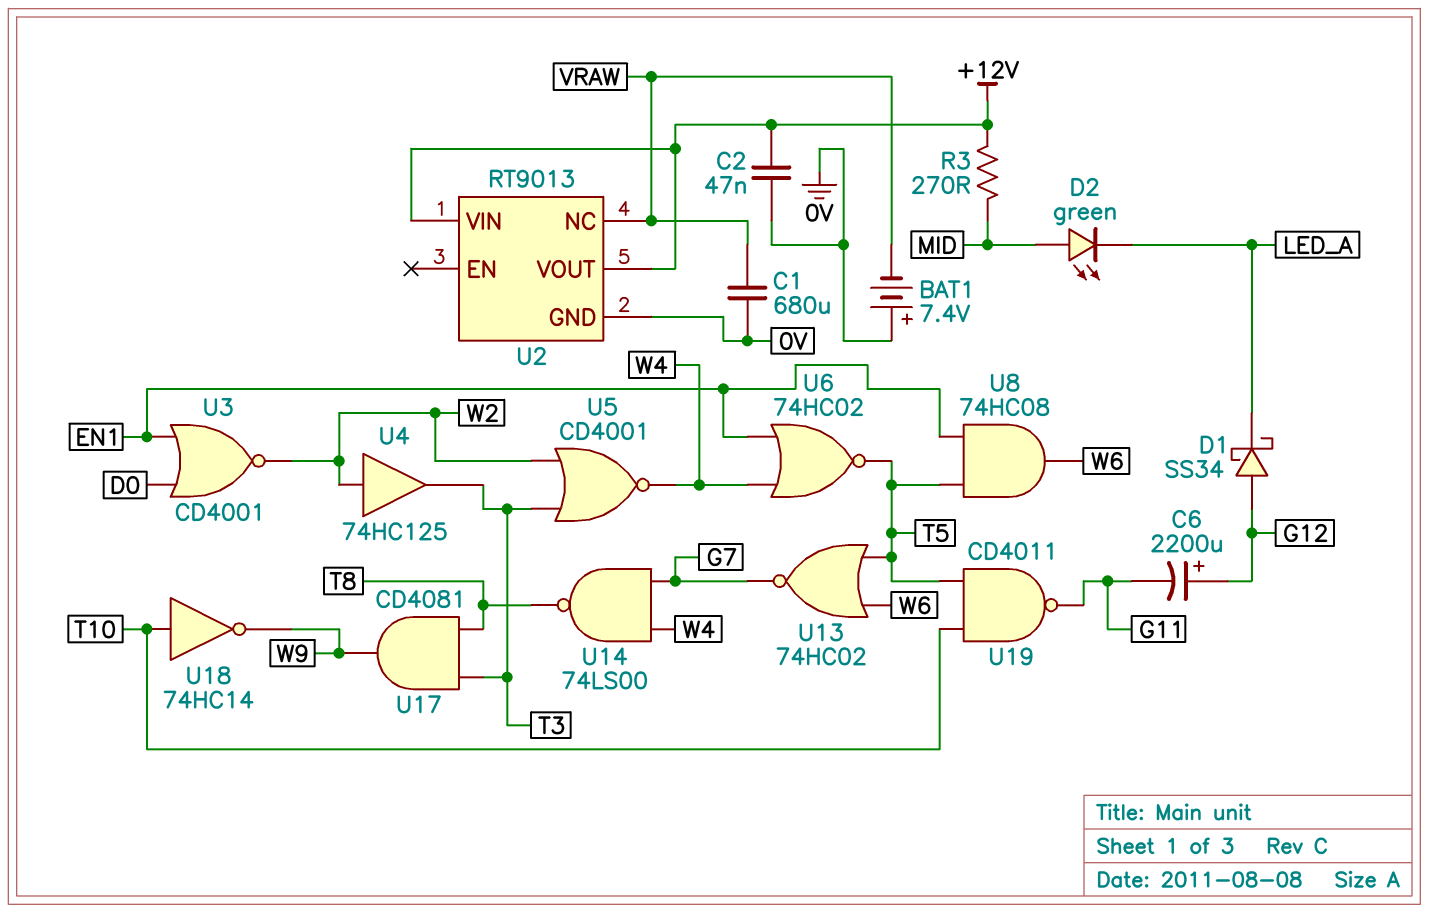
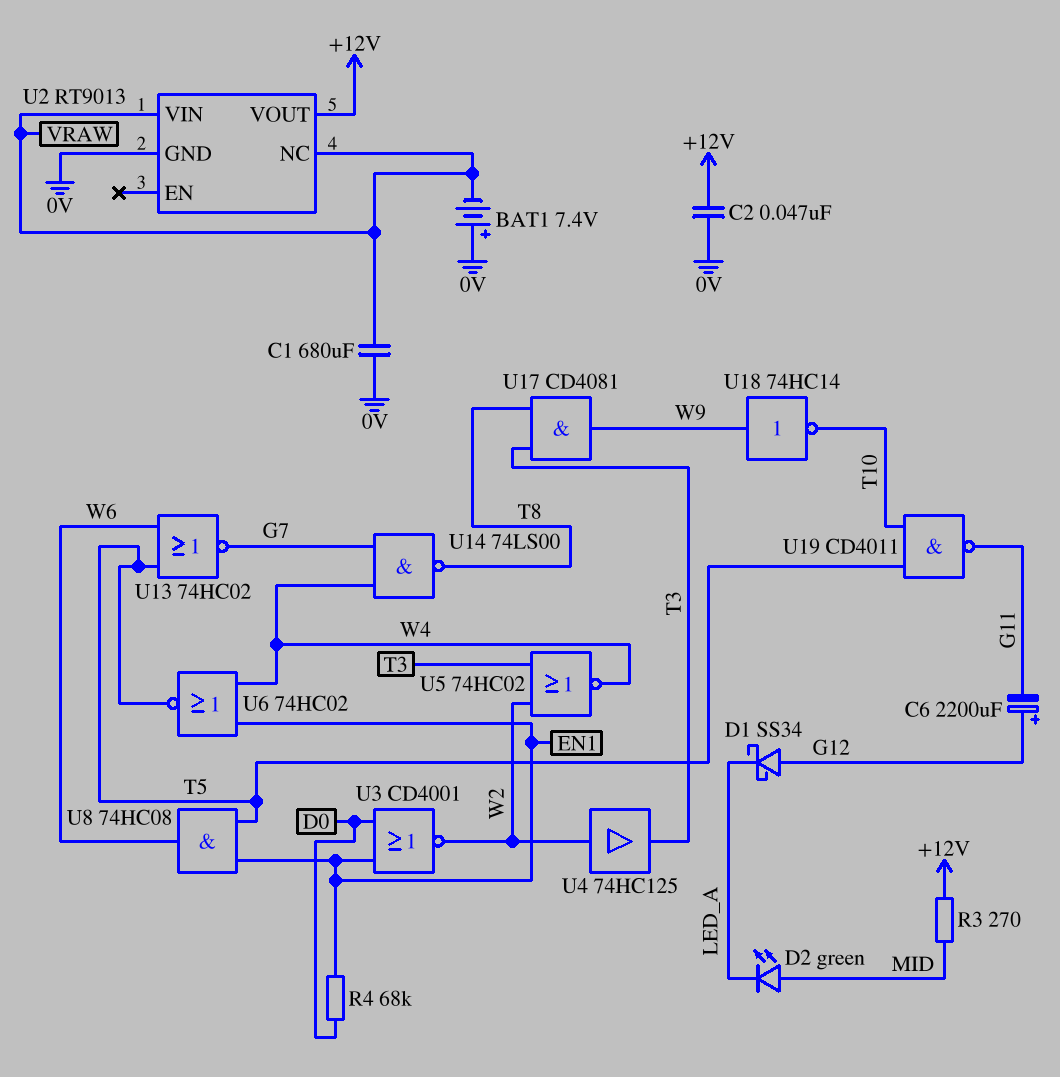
R4: none -> 68k (D0, EN1)
U2 pin VIN: +12V -> VRAW
U5: NOR CD4001 (in T3, in W2, out W4) -> NOR 74HC02 (in T3, in W2, out W4)
U18: NOT 74HC14 (in T10, out W9) -> NOT 74HC14 (in W9, out T10)

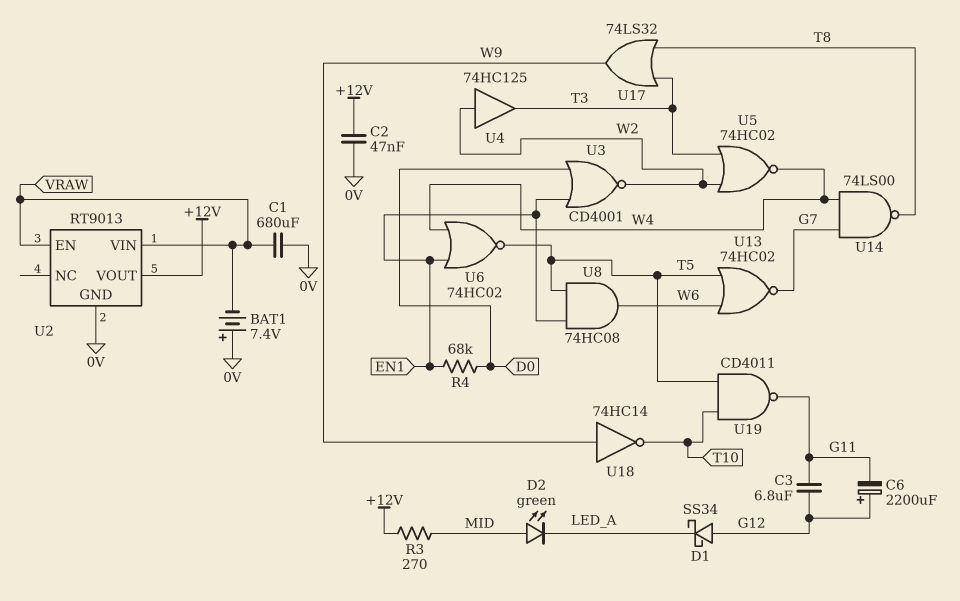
C3: none -> 6.8uF (G11, G12)
U2 pin EN: none -> VRAW
U2 pin NC: VRAW -> none
U17: AND CD4081 (in T3, in T8, out W9) -> OR 74LS32 (in T3, in T8, out W9)

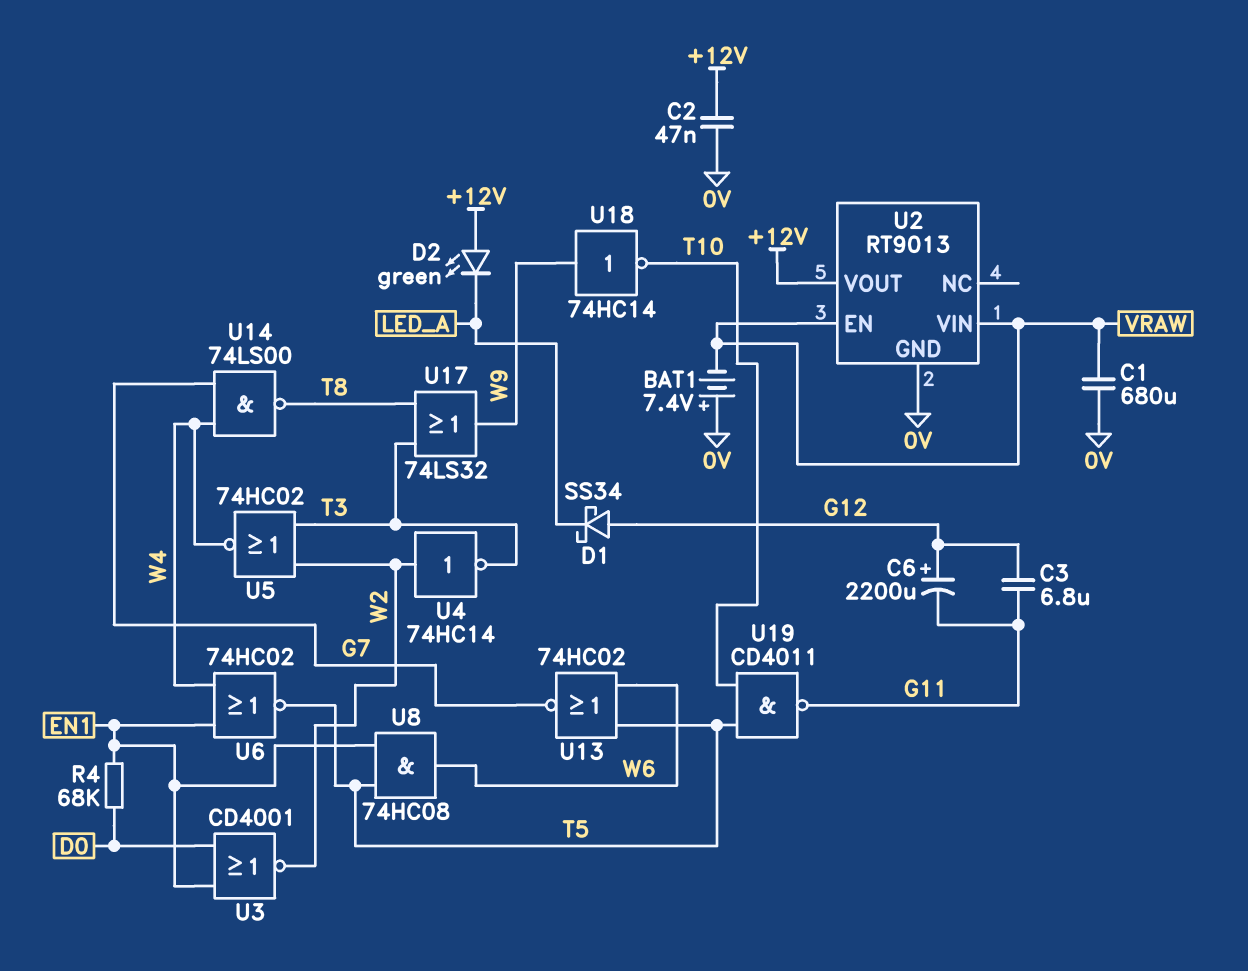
D2: LED green (A MID, K LED_A) -> LED green (A +12V, K LED_A)
R3: 270 (+12V, MID) -> none
U4: buffer 74HC125 (in W2, out T3) -> NOT 74HC14 (in W2, out T3)

